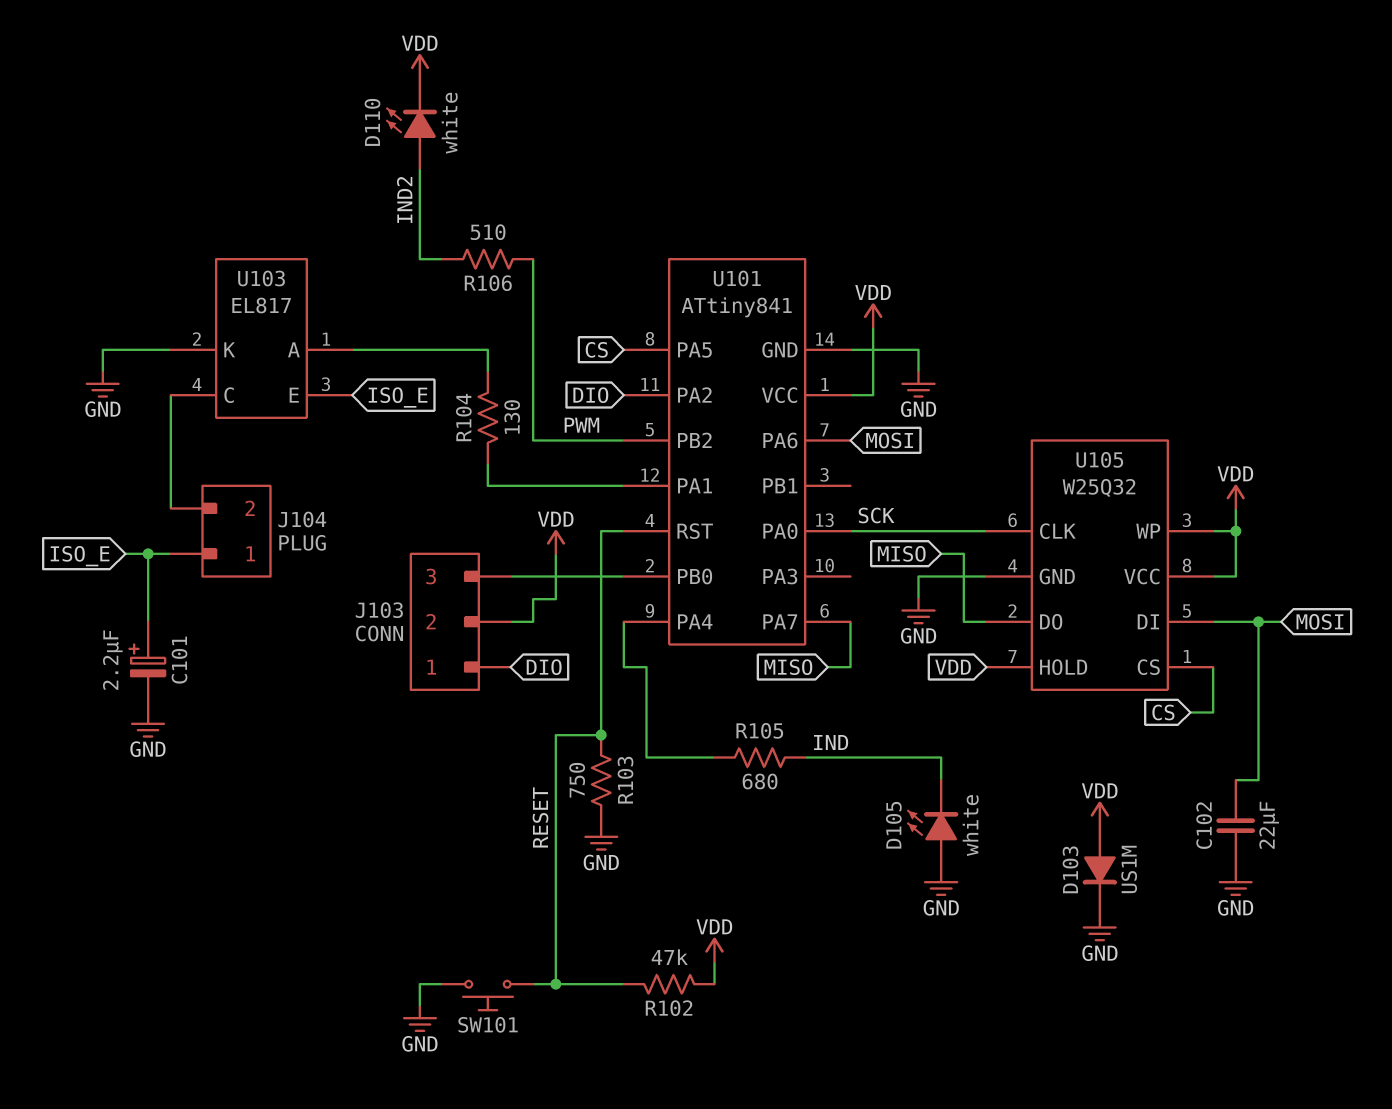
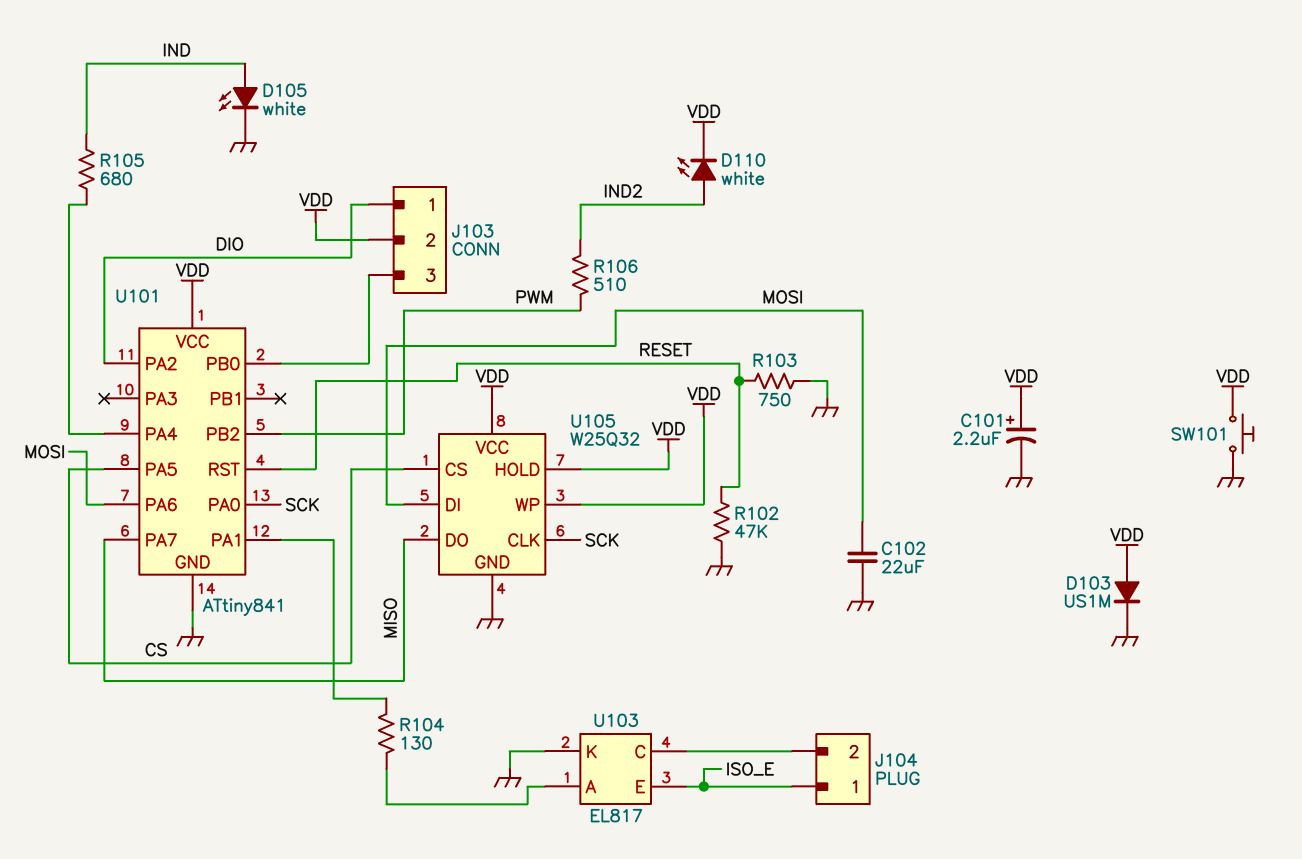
C101: 2.2uF (plus ISO_E, minus GND) -> 2.2uF (plus VDD, minus GND)
D105: LED white (A GND, K IND) -> LED white (A IND, K GND)
R102: 47k (RESET, VDD) -> 47k (GND, RESET)
SW101: button (GND, RESET) -> button (GND, VDD)

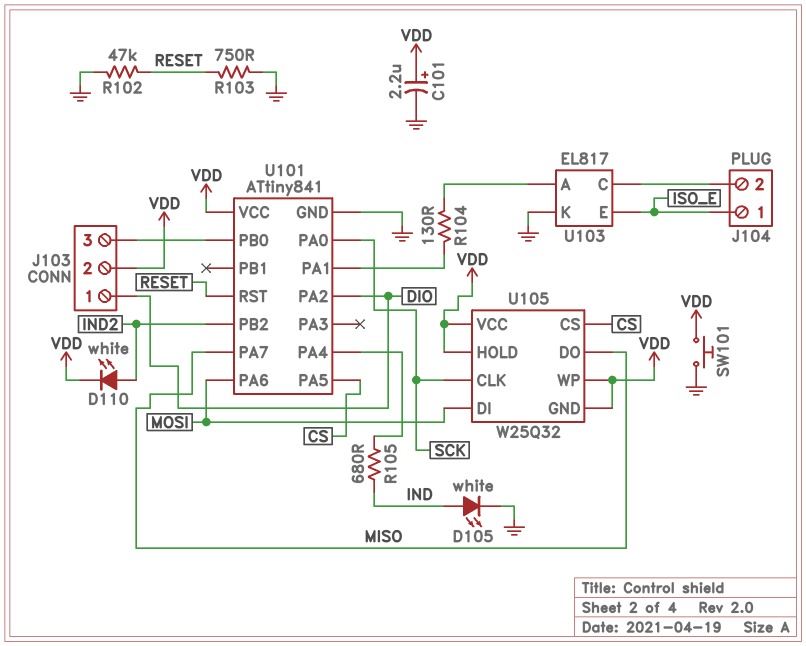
C102: 22uF (GND, MOSI) -> none
D103: diode US1M (A VDD, K GND) -> none
R106: 510 (IND2, PWM) -> none
U101 pin PB2: PWM -> IND2
U105 pin GND: GND -> VDD

